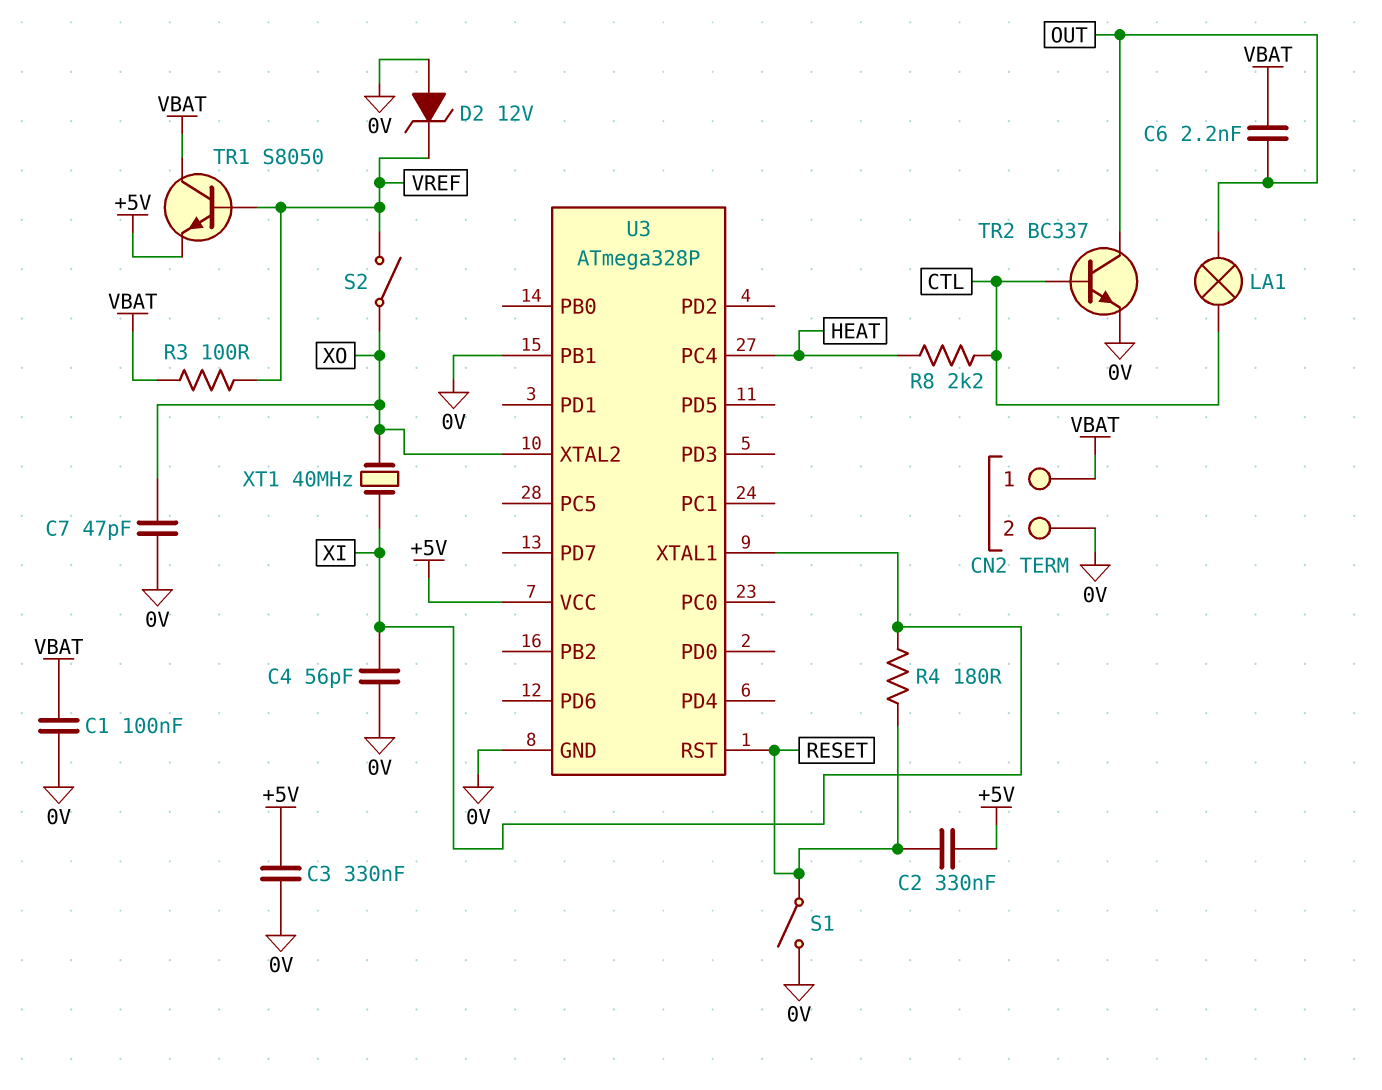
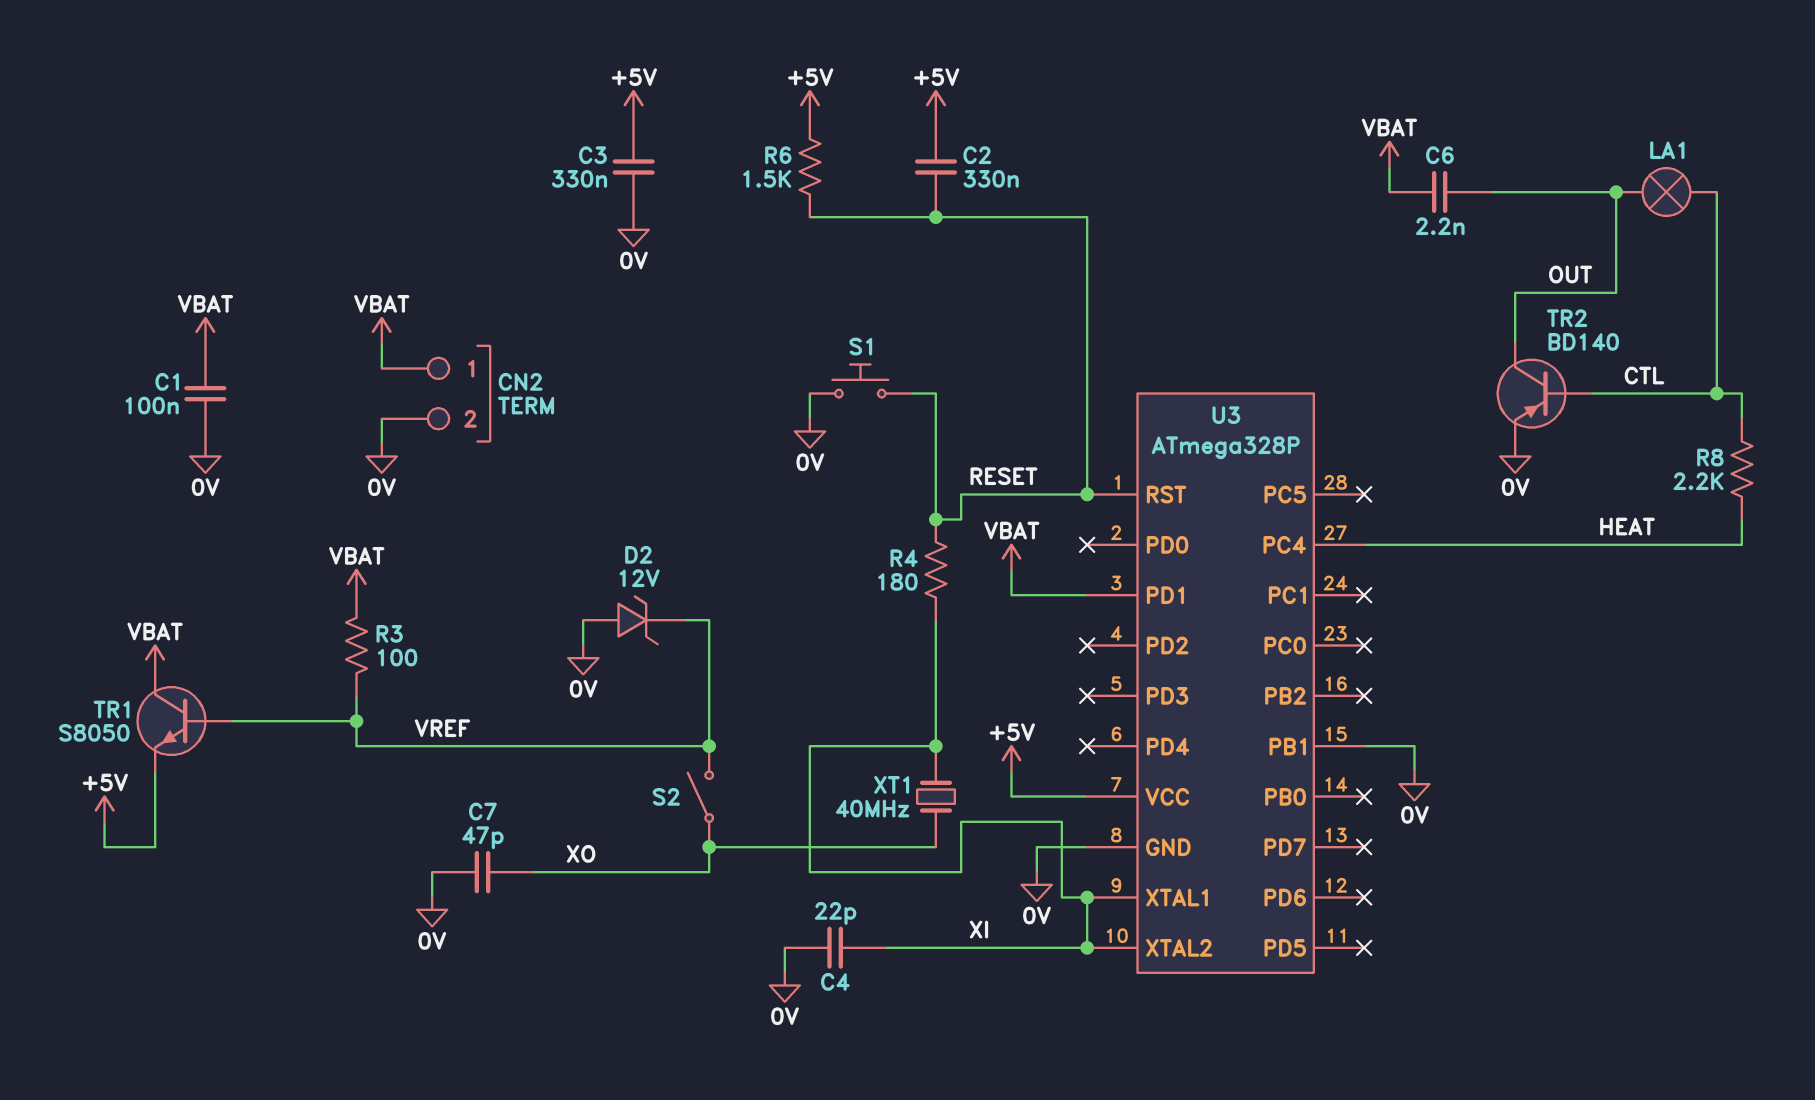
C4: 56pF (0V, XI) -> 22pF (0V, XI)
R6: none -> 1.5k (+5V, RESET)
S1: switch (0V, RESET) -> button (0V, RESET)
TR2: NPN BC337 (B CTL, C OUT, E 0V) -> PNP BD140 (B CTL, C OUT, E 0V)
U3 pin PD1: none -> VBAT
U3 pin XTAL2: XO -> XI

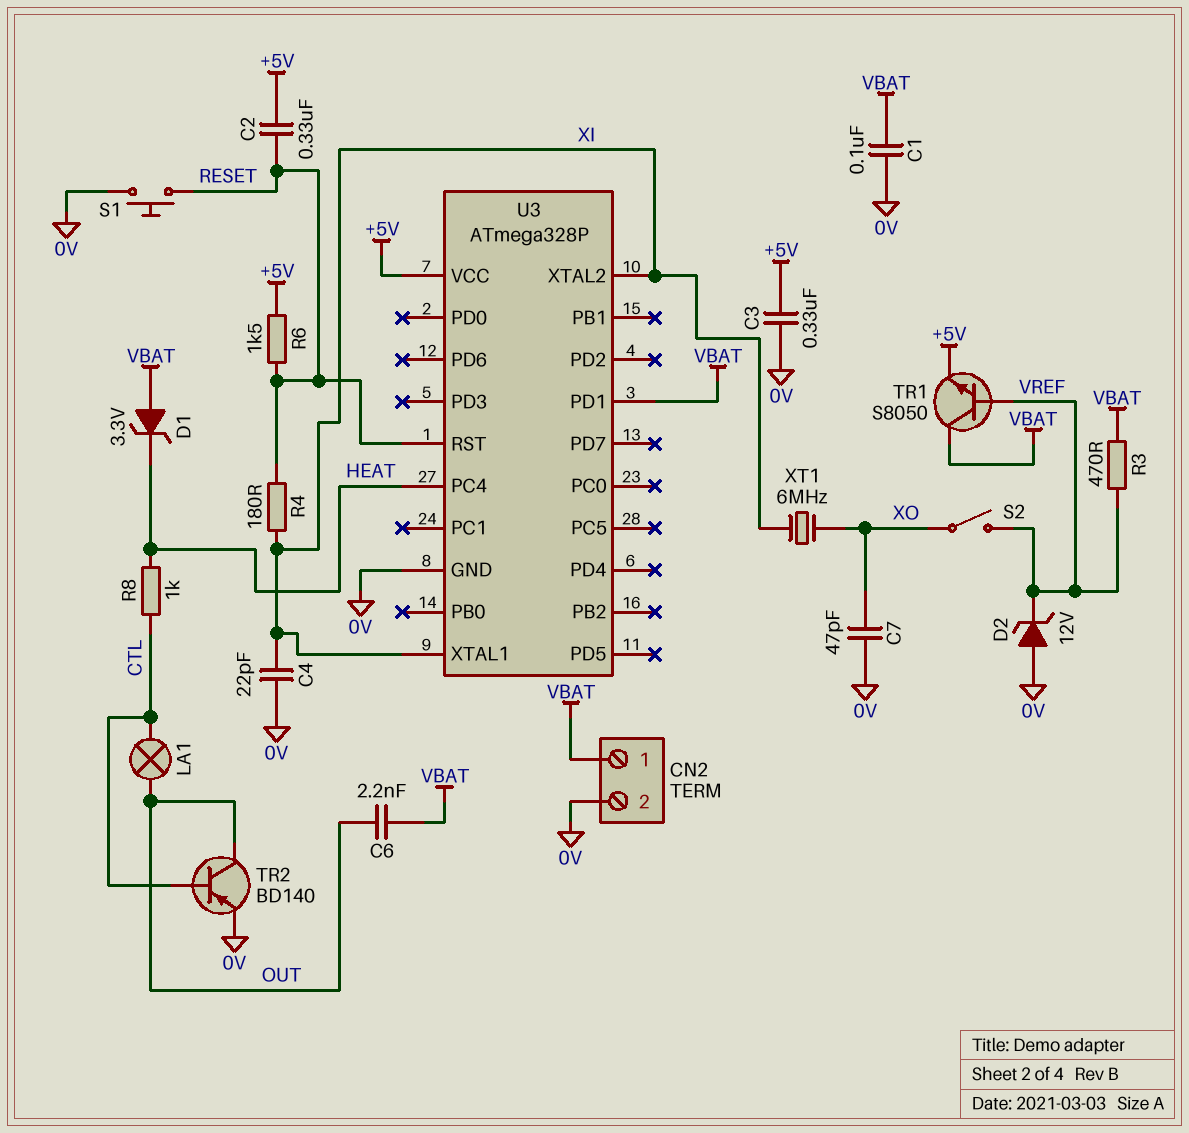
D1: none -> zener 3.3V (A VBAT, K HEAT)
R3: 100 (VBAT, VREF) -> 470 (VBAT, VREF)
R8: 2.2k (CTL, HEAT) -> 1k (CTL, HEAT)
U3 pin PB1: 0V -> none
XT1: 40MHz (XI, XO) -> 6MHz (XI, XO)

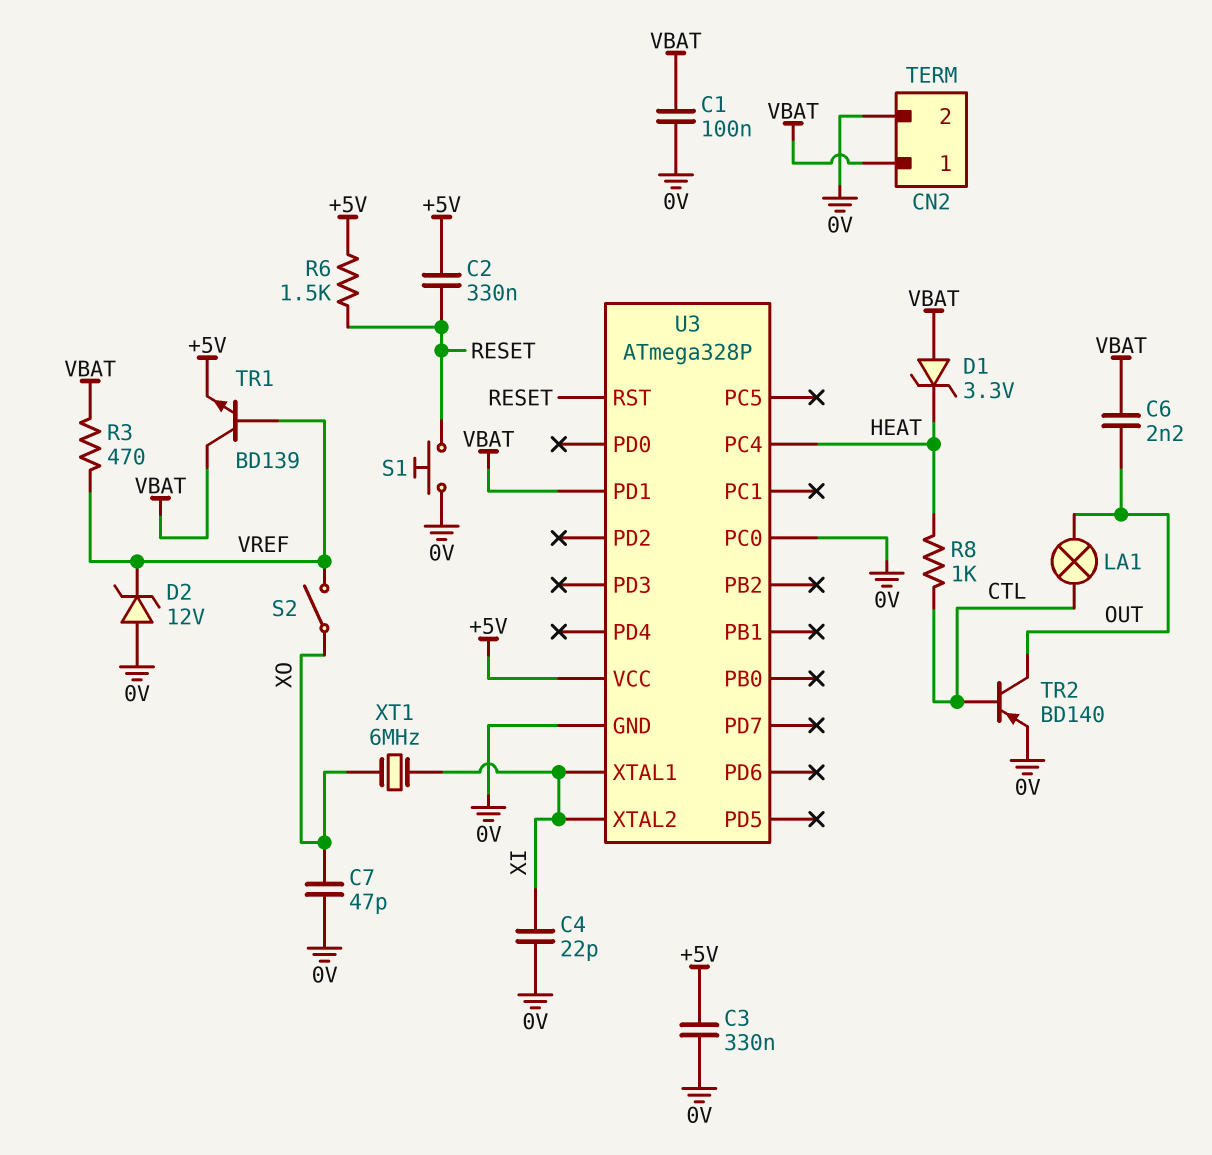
R4: 180 (RESET, XI) -> none
TR1: NPN S8050 (B VREF, C VBAT, E +5V) -> NPN BD139 (B VREF, C VBAT, E +5V)
U3 pin PC0: none -> 0V

